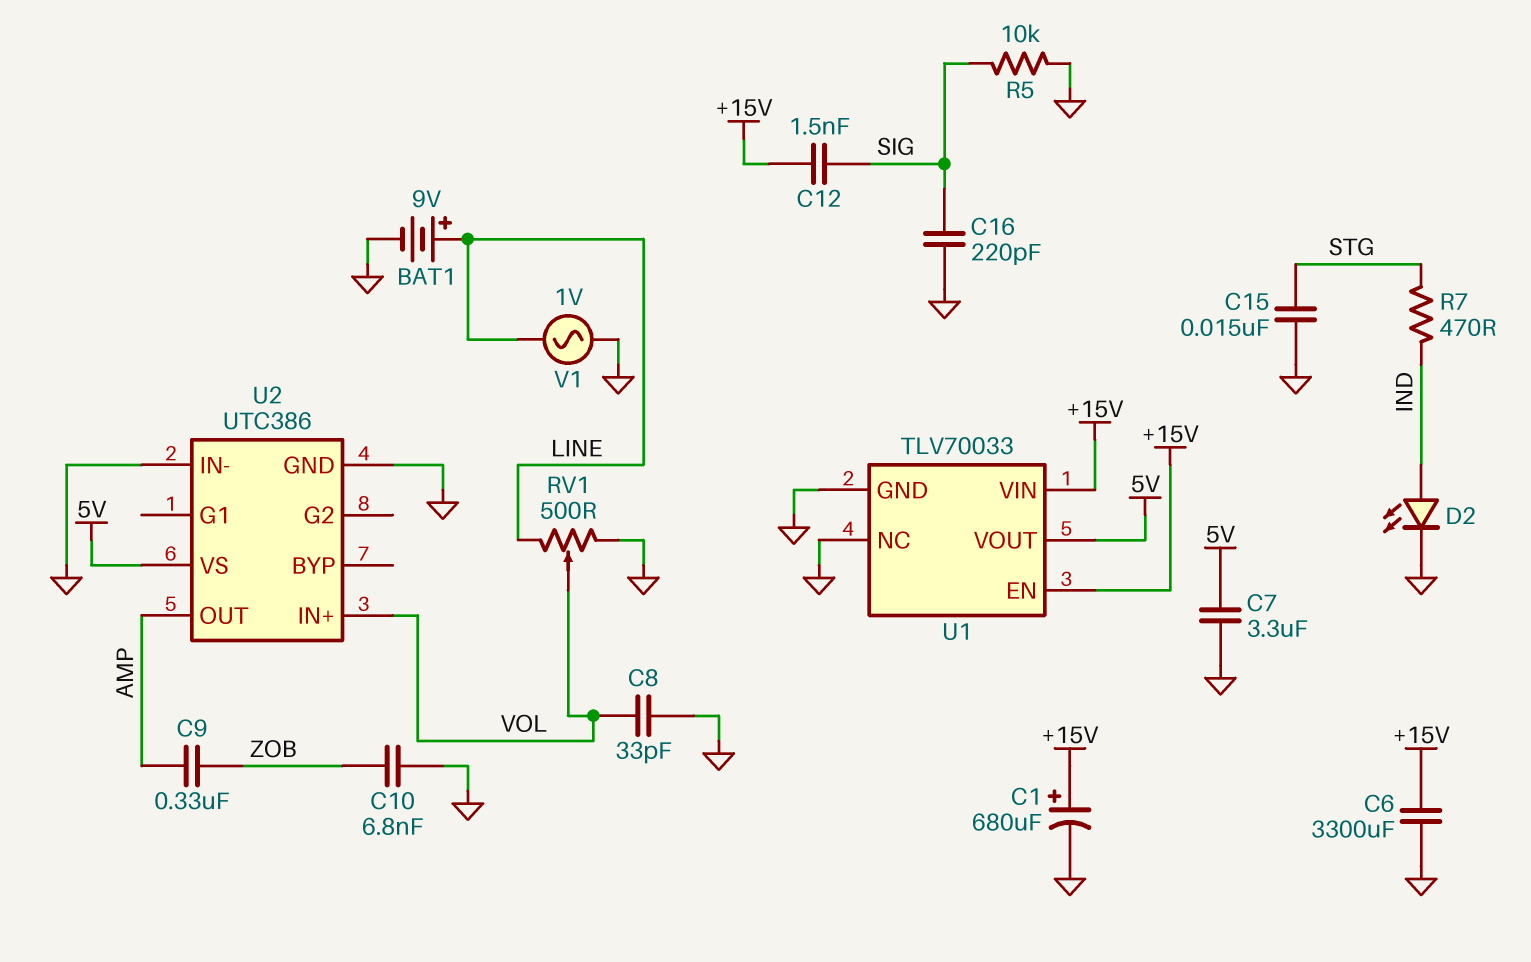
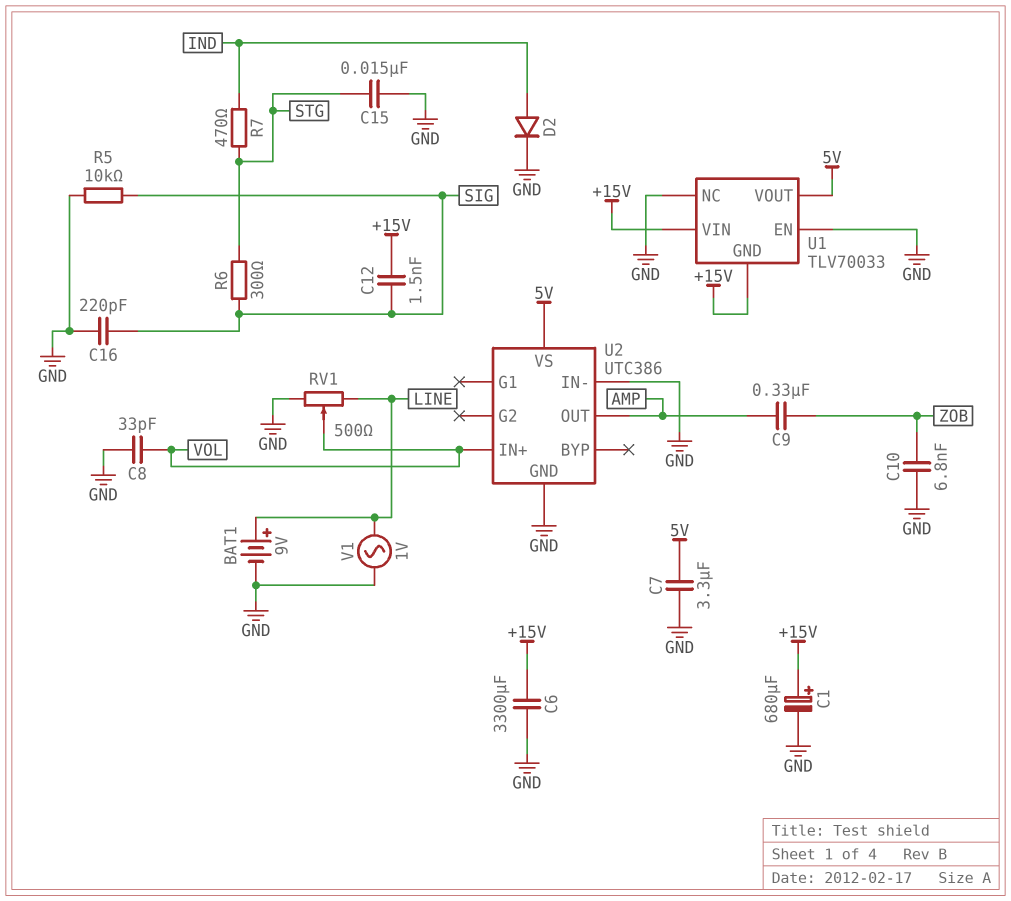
D2: LED (A IND, K GND) -> diode (A IND, K GND)
R6: none -> 300 (SIG, STG)
U1 pin EN: +15V -> GND
U1 pin GND: GND -> +15V

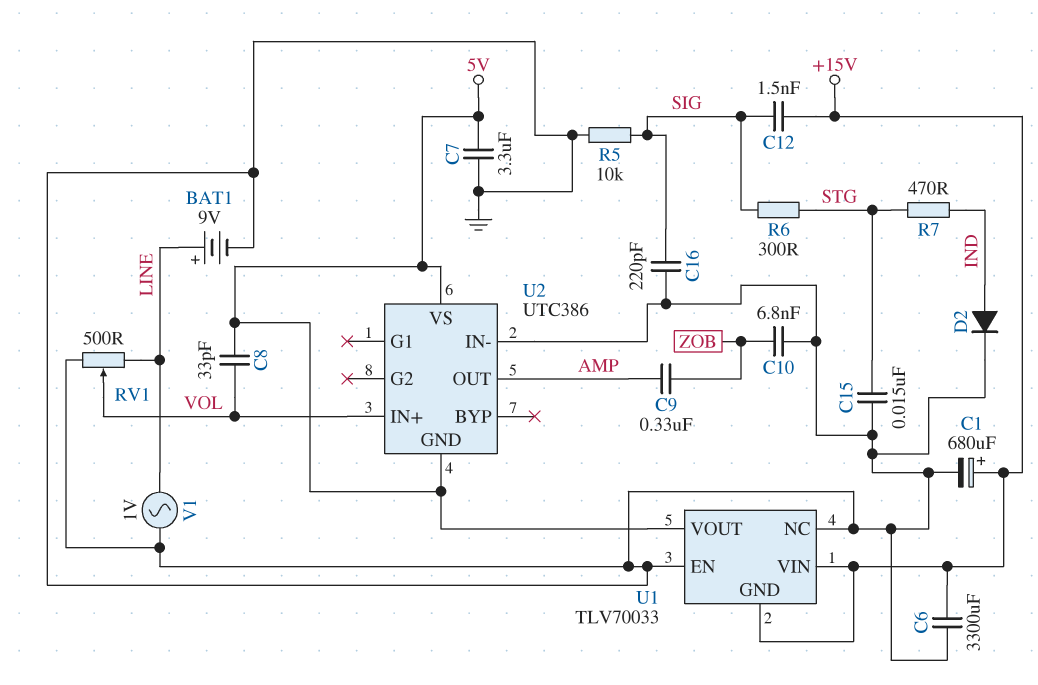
C8: 33pF (GND, VOL) -> 33pF (5V, VOL)
U2 pin GND: GND -> 5V

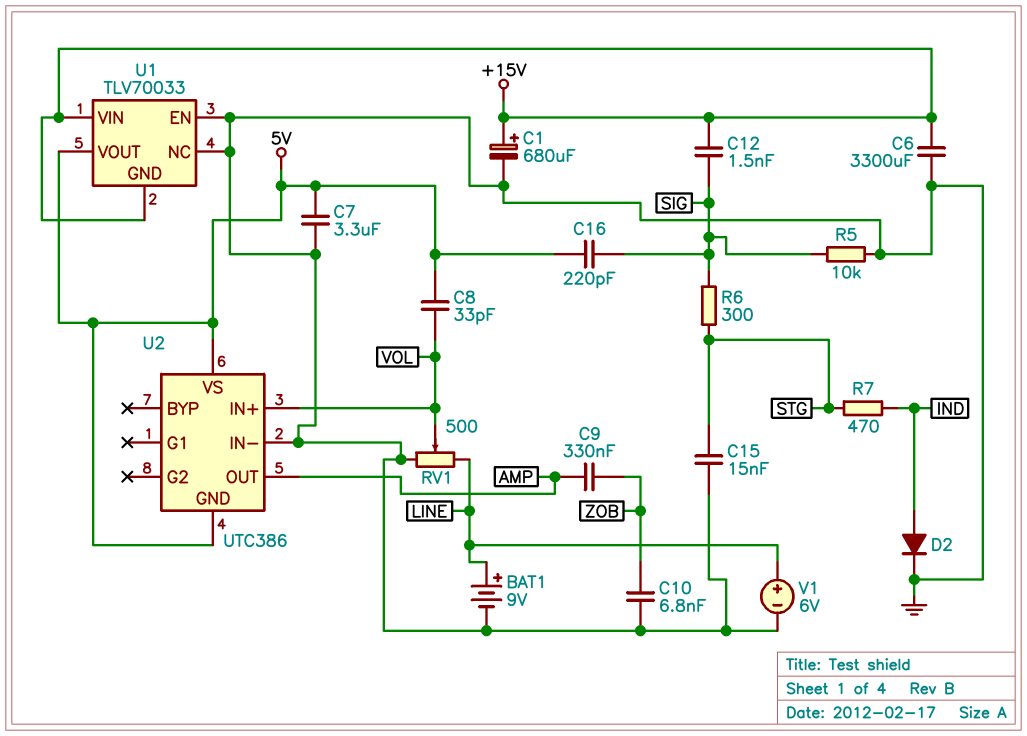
C16: 220pF (GND, SIG) -> 220pF (5V, SIG)
V1: AC 1V (GND, LINE) -> 6V (plus LINE, minus GND)

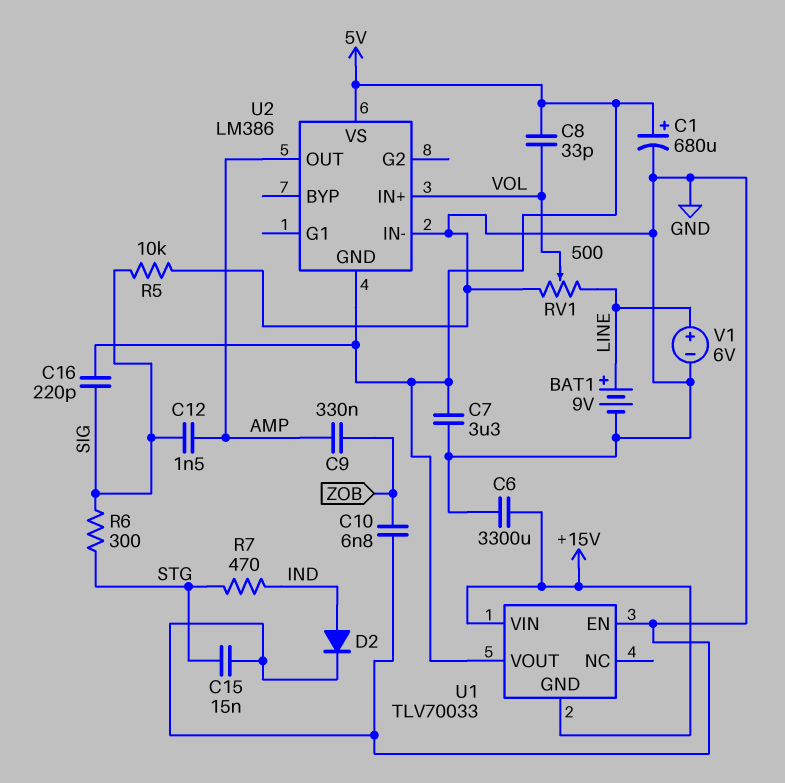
C1: 680uF (plus +15V, minus GND) -> 680uF (plus 5V, minus GND)
C12: 1.5nF (+15V, SIG) -> 1.5nF (AMP, SIG)
U1 pin NC: GND -> none
U2: UTC386 -> LM386

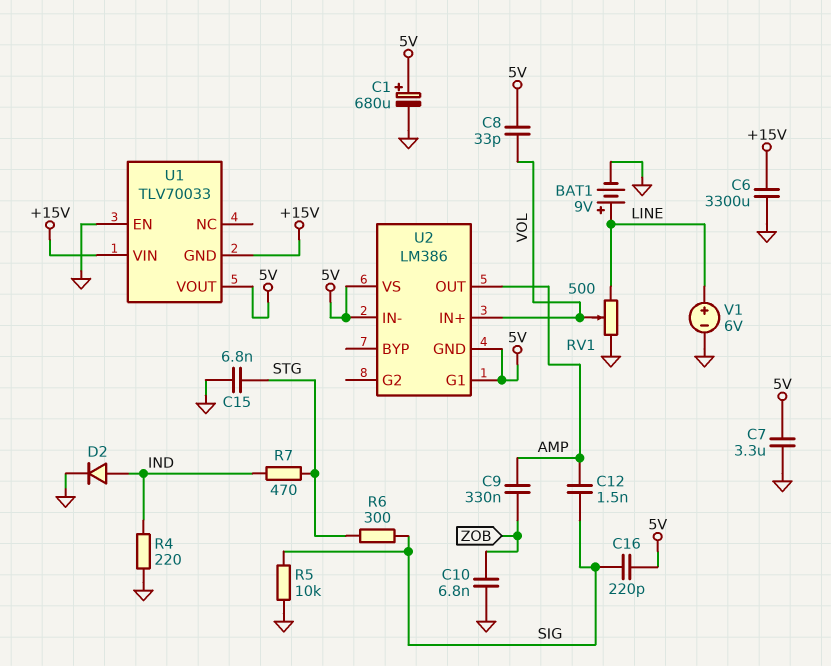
C15: 15nF (GND, STG) -> 6.8nF (GND, STG)
R4: none -> 220 (GND, IND)
U2 pin G1: none -> 5V
U2 pin IN-: GND -> 5V

